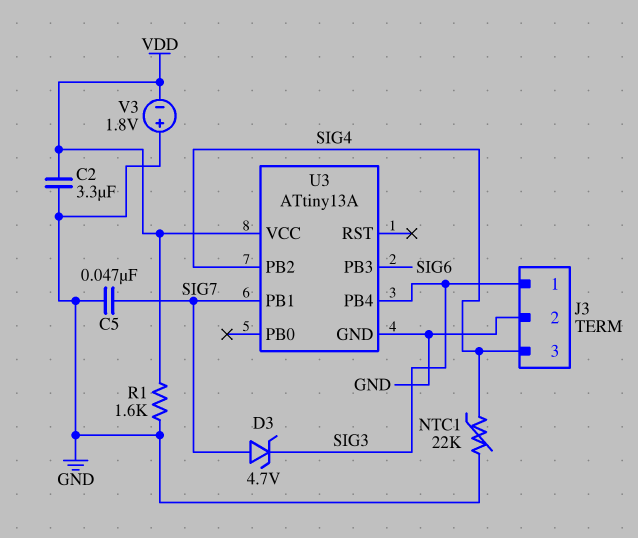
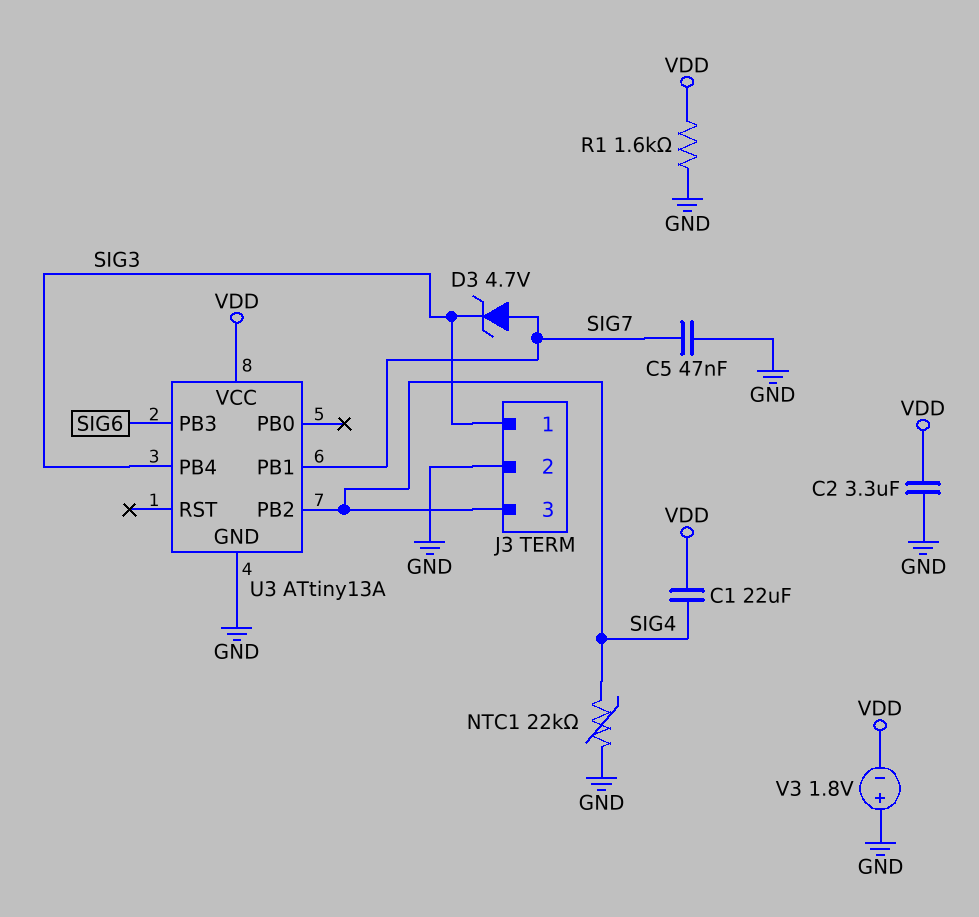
C1: none -> 22uF (SIG4, VDD)

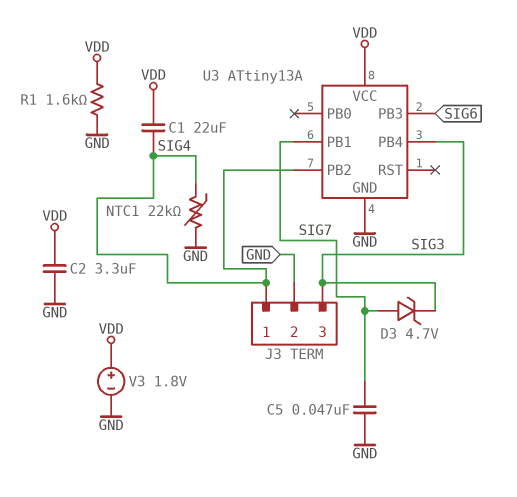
J3 pin 1: SIG3 -> SIG4
J3 pin 3: SIG4 -> SIG3
V3: 1.8V (plus GND, minus VDD) -> 1.8V (plus VDD, minus GND)

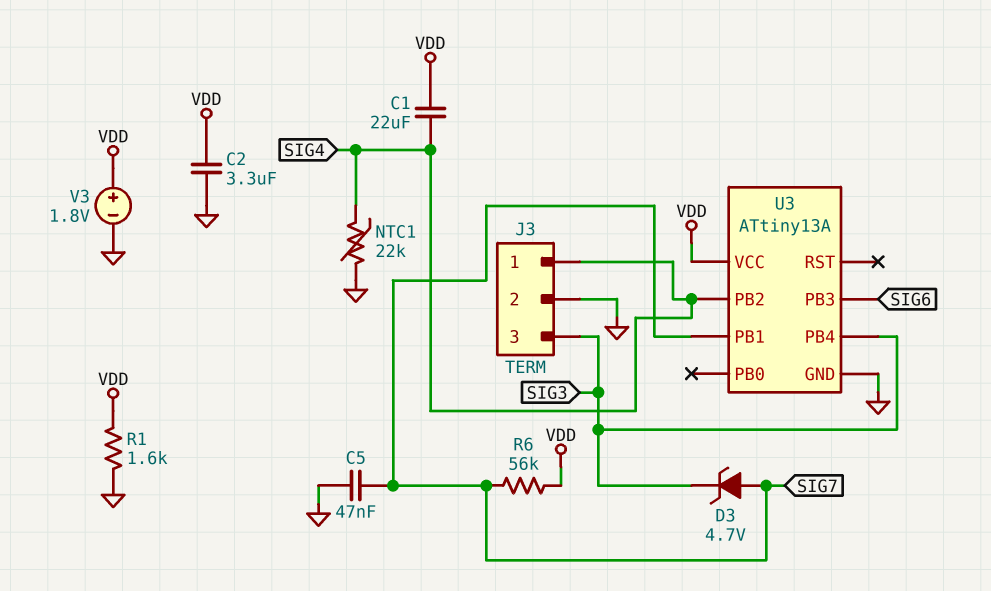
R6: none -> 56k (SIG7, VDD)

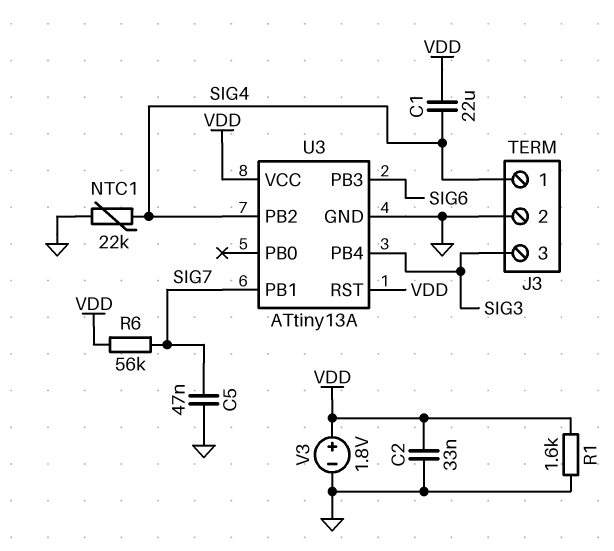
C2: 3.3uF (GND, VDD) -> 33nF (GND, VDD)
D3: zener 4.7V (A SIG7, K SIG3) -> none
U3 pin RST: none -> VDD

